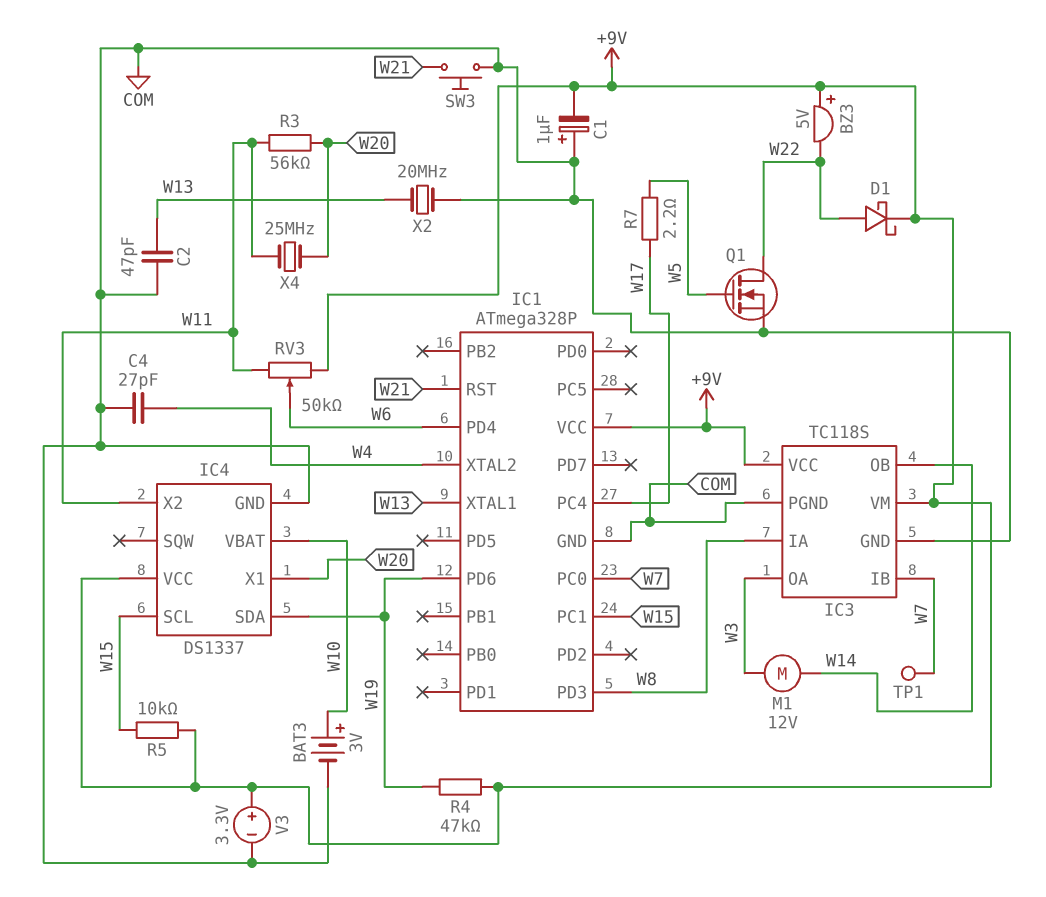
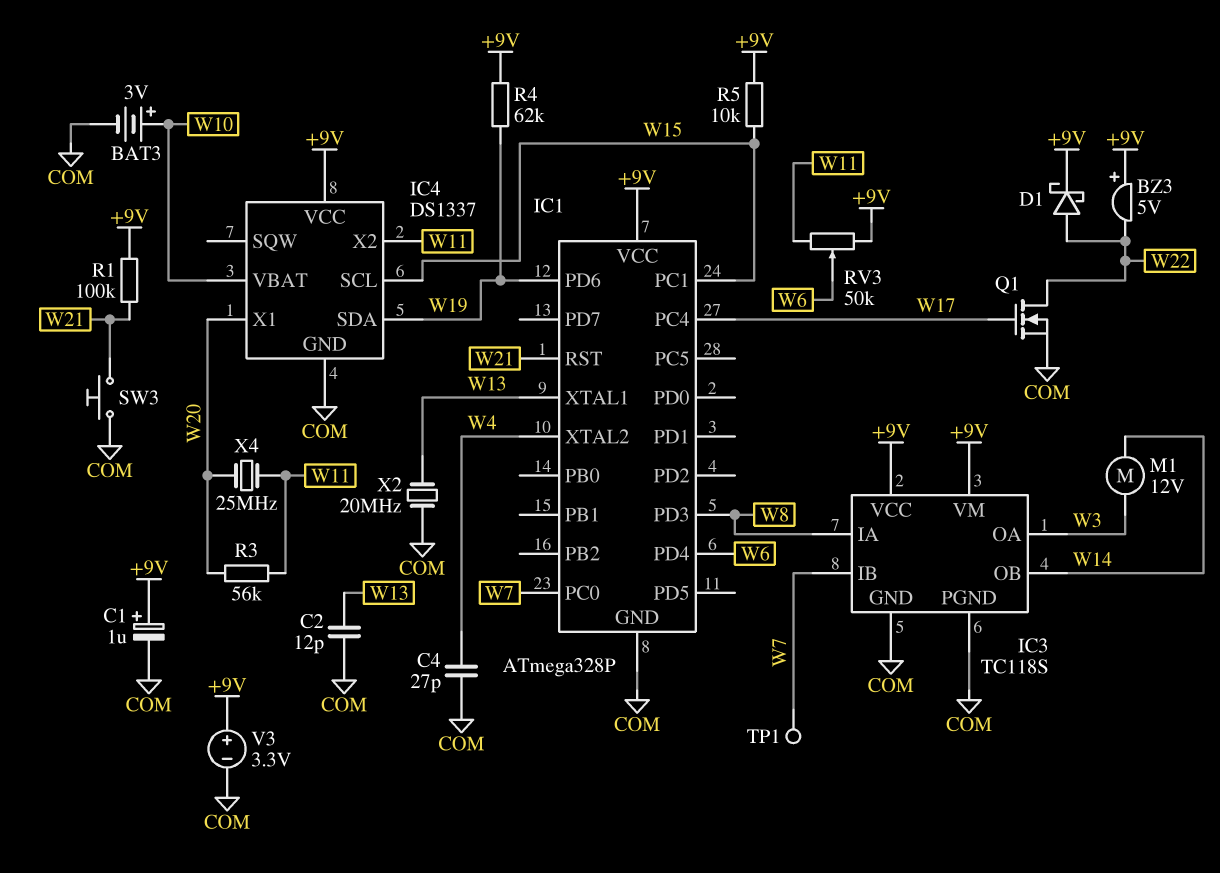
C1: 1uF (plus COM, minus +9V) -> 1uF (plus +9V, minus COM)
C2: 47pF (COM, W13) -> 12pF (COM, W13)
Q1: NMOS (G W5, D W22, S COM) -> NMOS (G W17, D W22, S COM)
R1: none -> 100k (+9V, W21)
R4: 47k (+9V, W19) -> 62k (+9V, W19)
R7: 2.2 (W5, W17) -> none

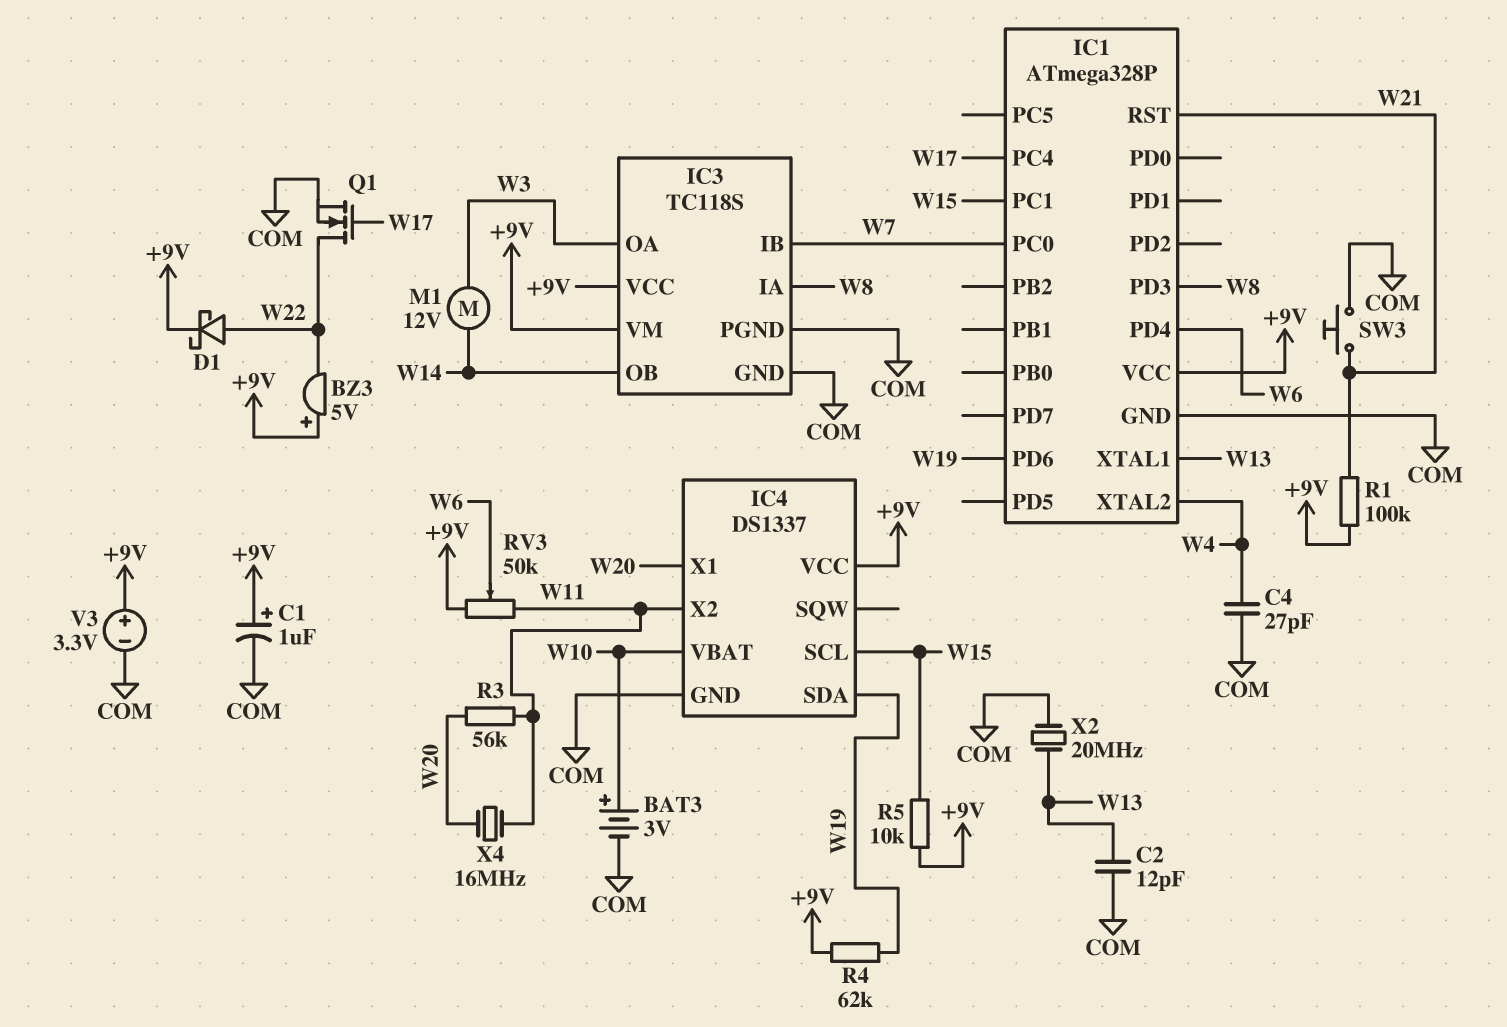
TP1: test point (W7) -> none
X4: 25MHz (W11, W20) -> 16MHz (W11, W20)

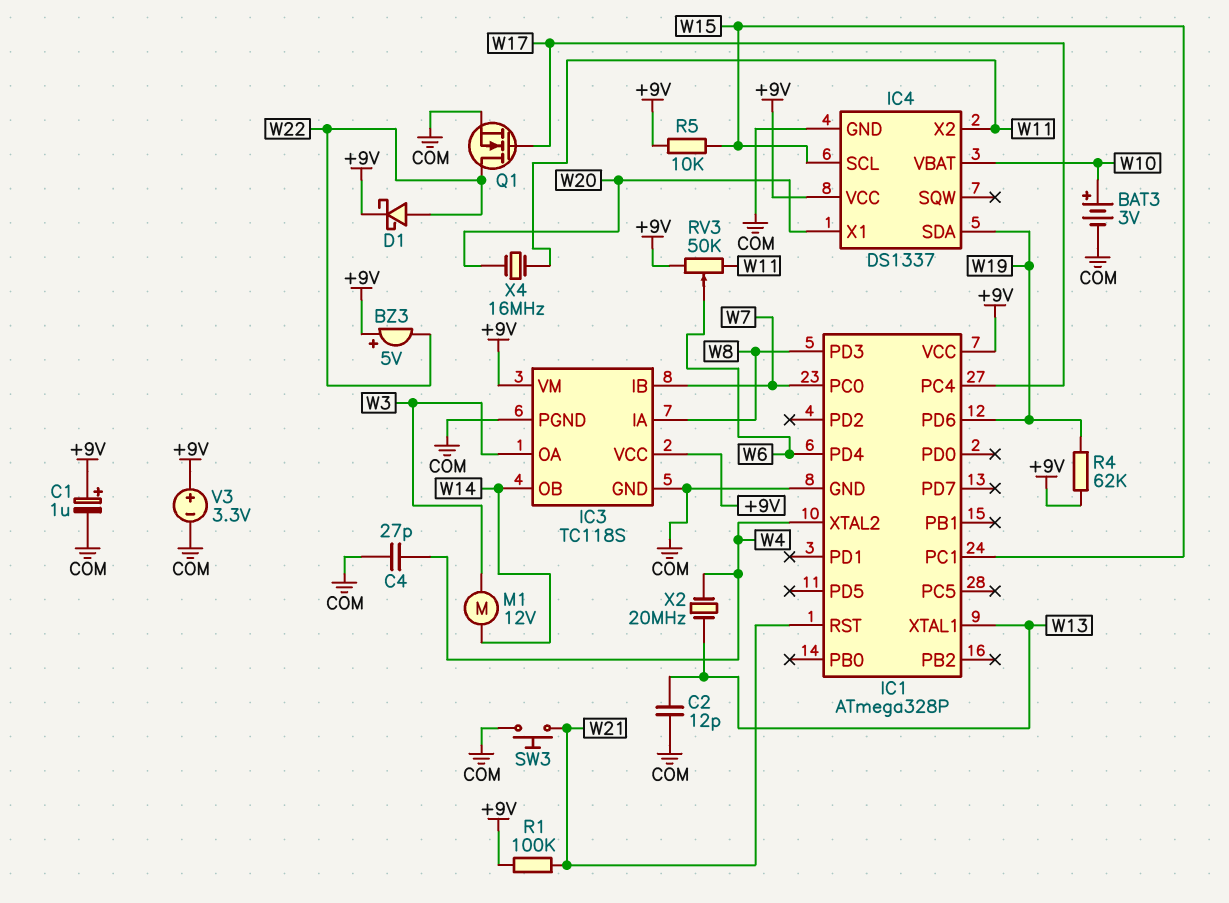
R3: 56k (W11, W20) -> none
X2: 20MHz (COM, W13) -> 20MHz (W4, W13)

